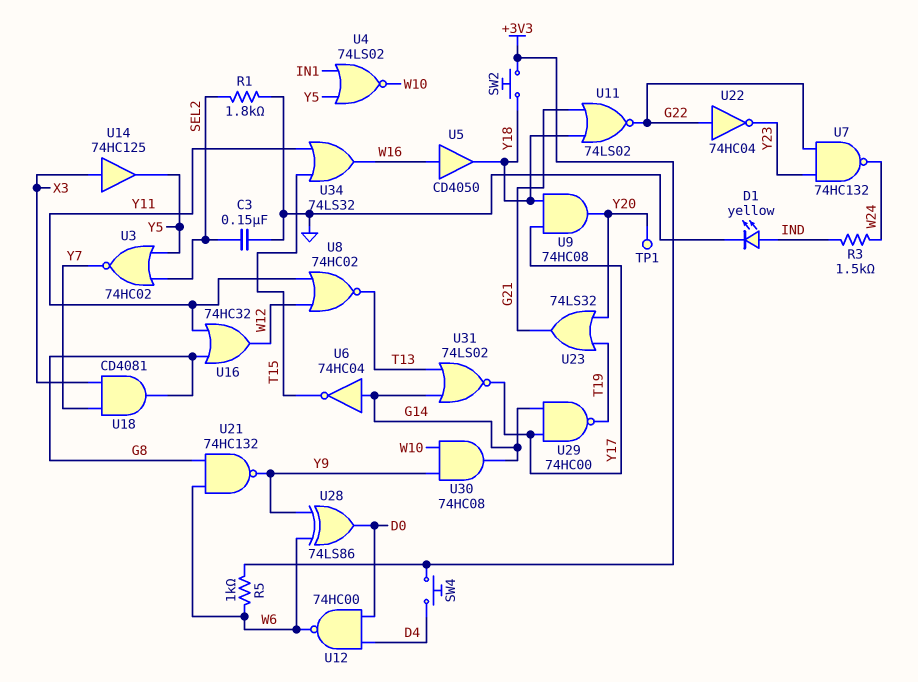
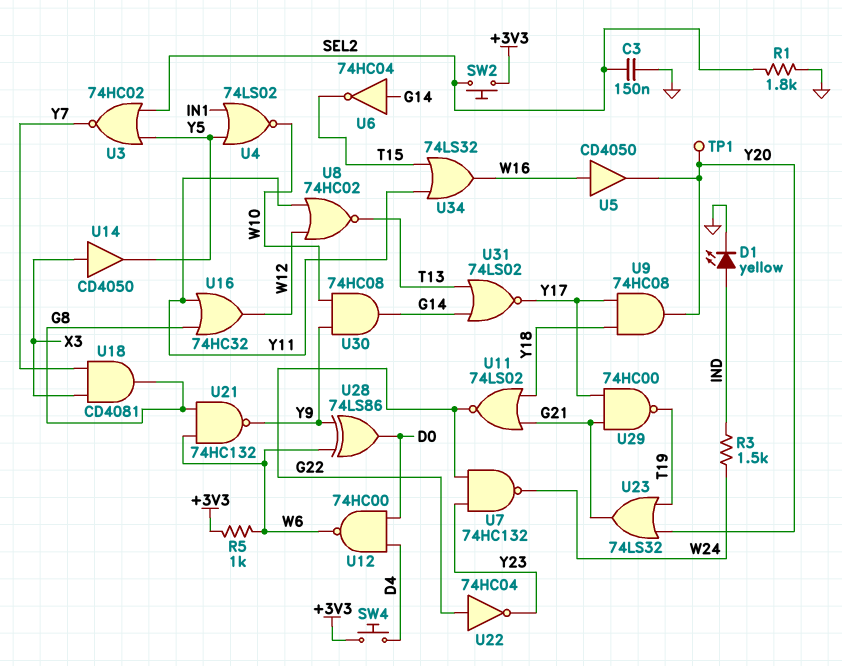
SW2: button (+3V3, Y18) -> button (+3V3, SEL2)
U5: buffer CD4050 (in W16, out Y18) -> buffer CD4050 (in W16, out Y20)
U14: buffer 74HC125 (in X3, out Y5) -> buffer CD4050 (in X3, out Y5)
U29: NAND 74HC00 (in G14, in Y17, out T19) -> NAND 74HC00 (in G21, in Y17, out T19)

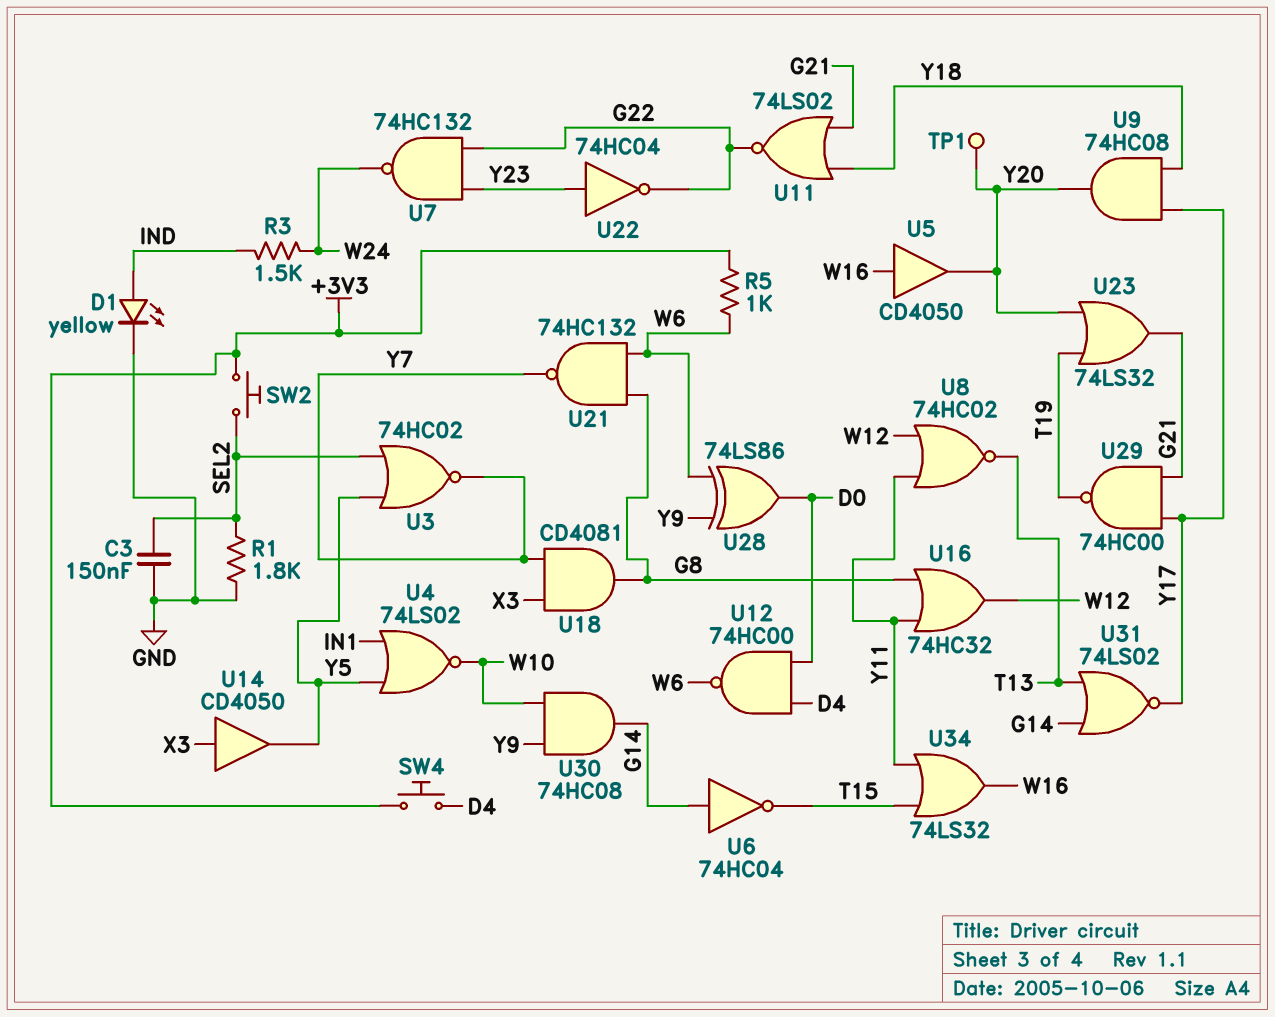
U21: NAND 74HC132 (in G8, in W6, out Y9) -> NAND 74HC132 (in G8, in W6, out Y7)
U22: NOT 74HC04 (in G22, out Y23) -> NOT 74HC04 (in Y23, out G22)

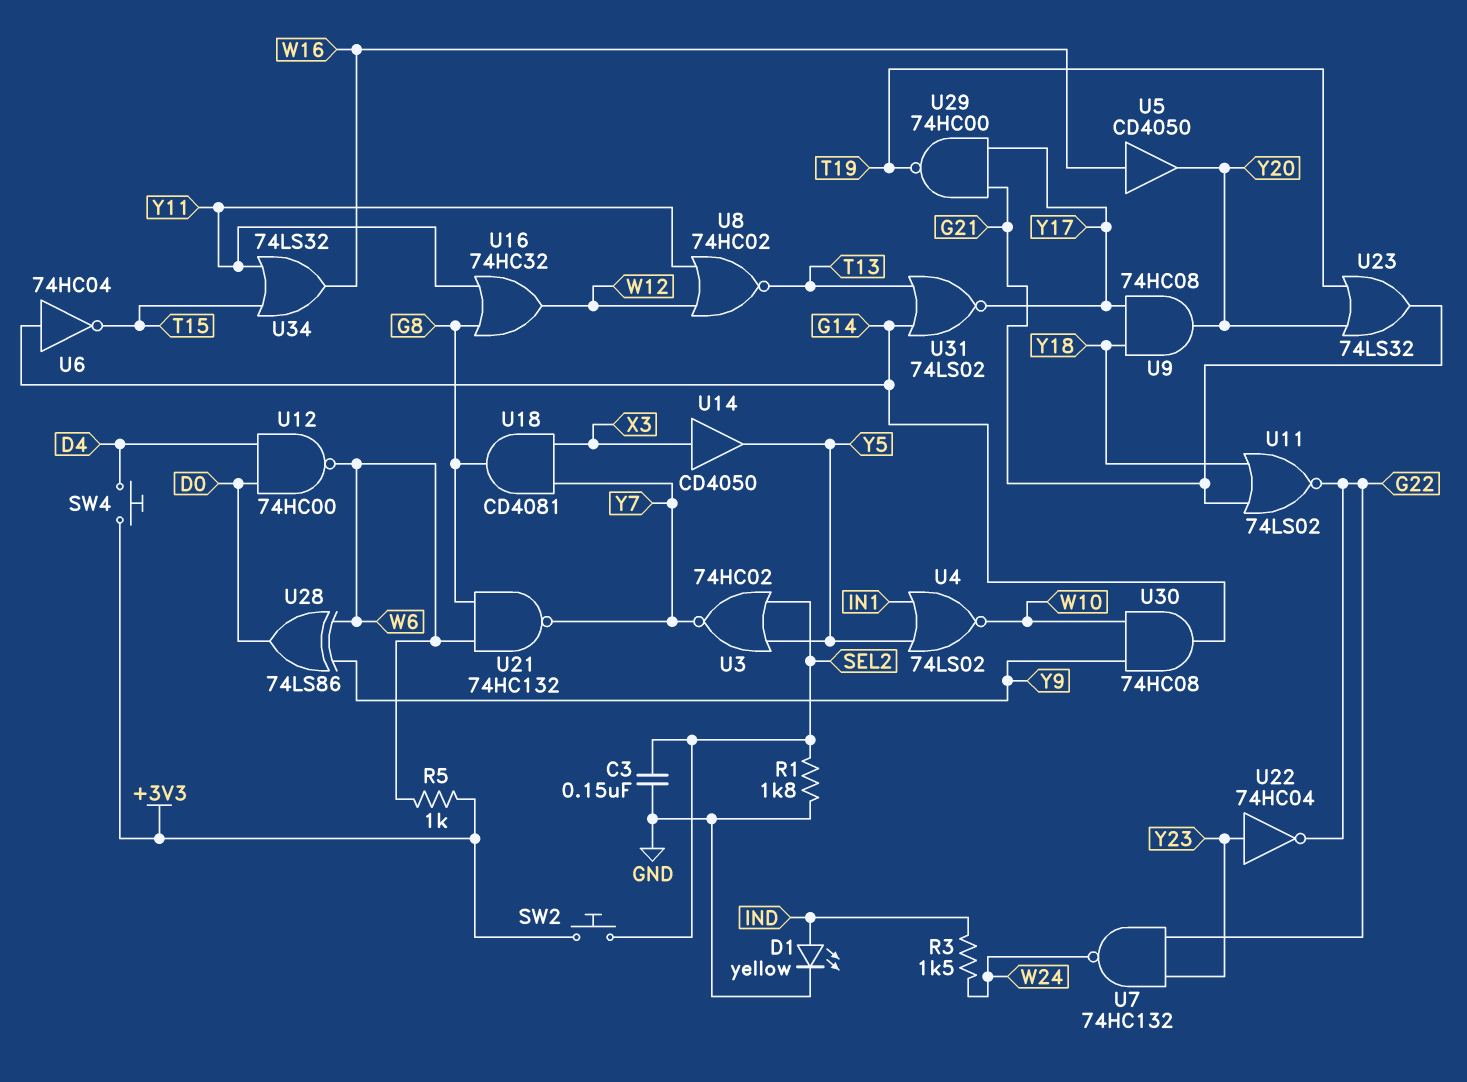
TP1: test point (Y20) -> none

